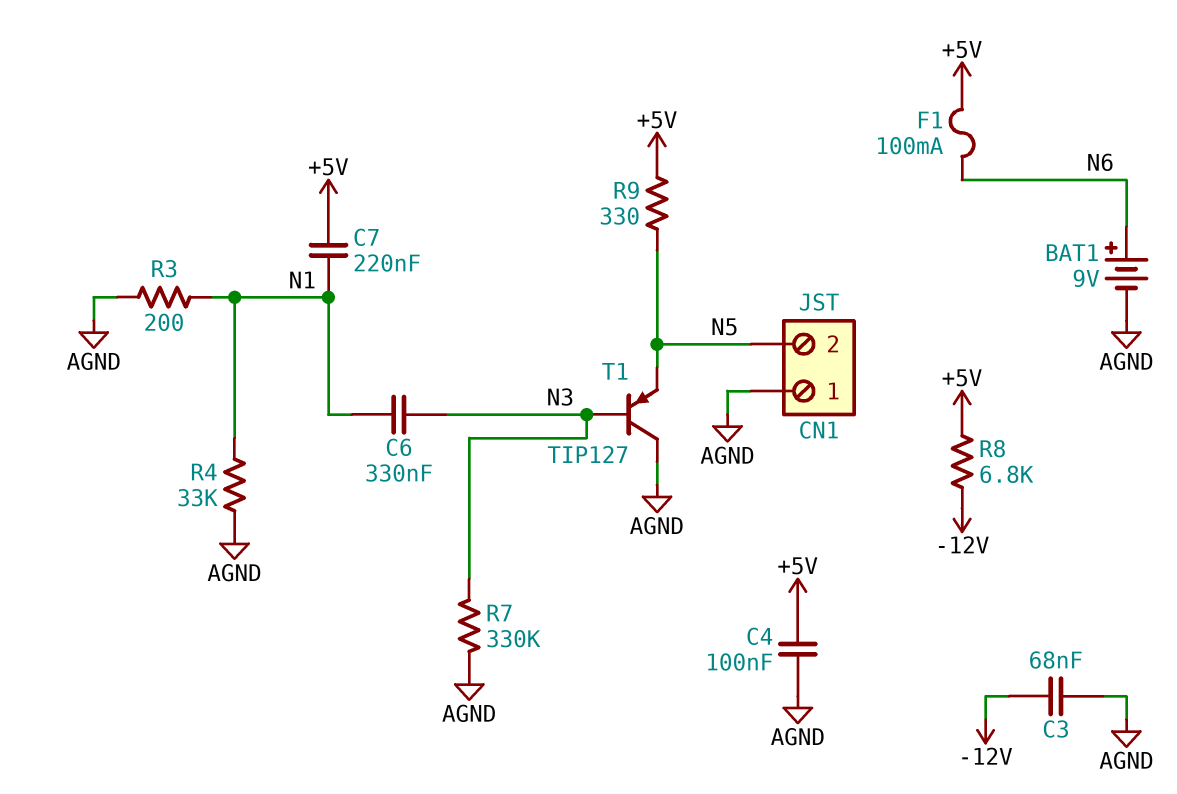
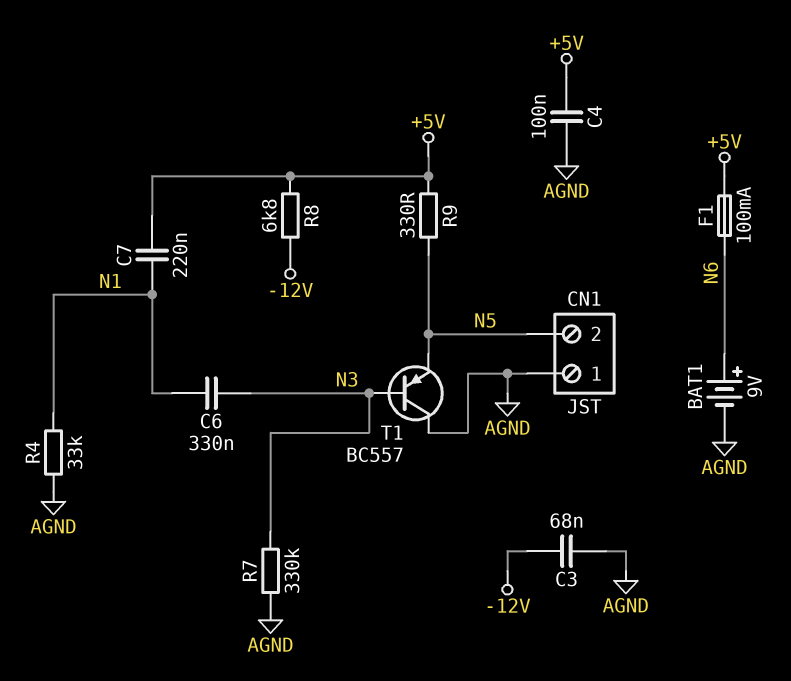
R3: 200 (AGND, N1) -> none
T1: PNP TIP127 (B N3, C AGND, E N5) -> PNP BC557 (B N3, C AGND, E N5)

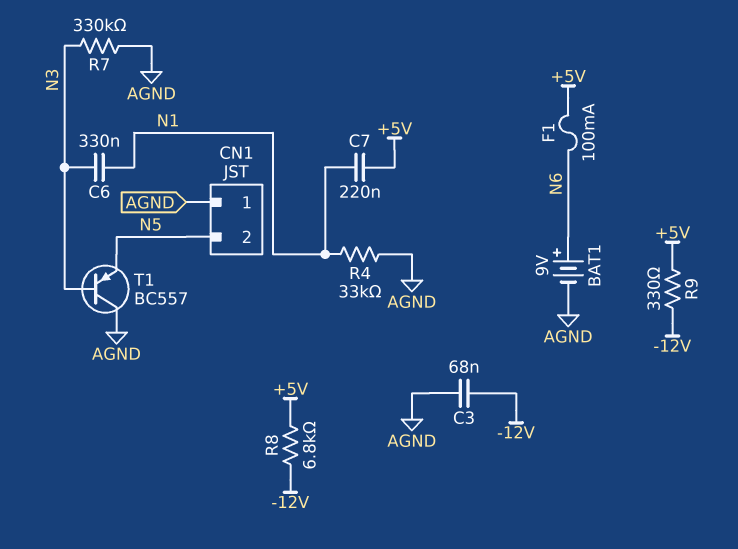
C4: 100nF (+5V, AGND) -> none
R9: 330 (+5V, N5) -> 330 (+5V, -12V)

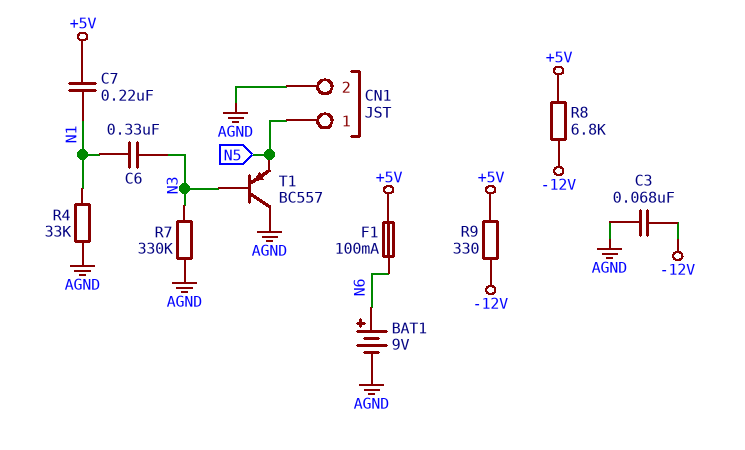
CN1 pin 1: AGND -> N5
CN1 pin 2: N5 -> AGND

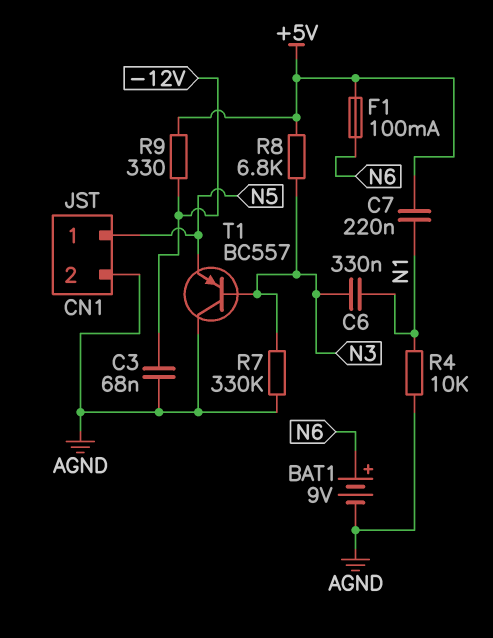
R4: 33k (AGND, N1) -> 10k (AGND, N1)
R8: 6.8k (+5V, -12V) -> 6.8k (+5V, N3)

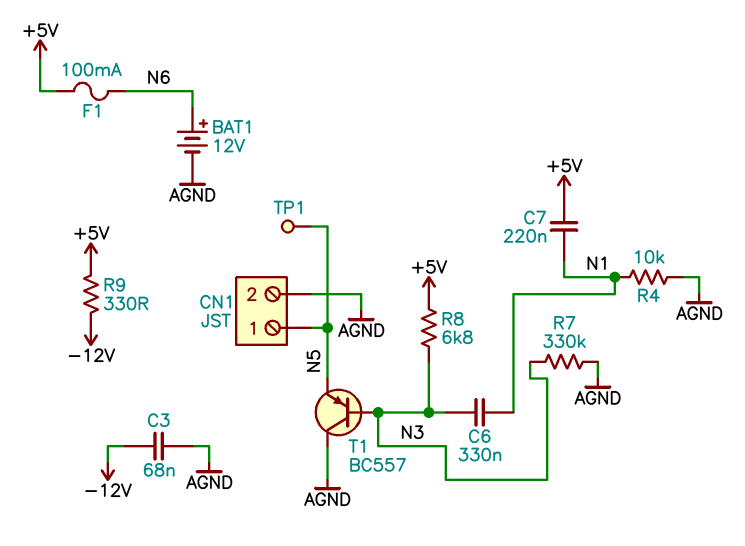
BAT1: 9V (plus N6, minus AGND) -> 12V (plus N6, minus AGND)
TP1: none -> test point (N5)

